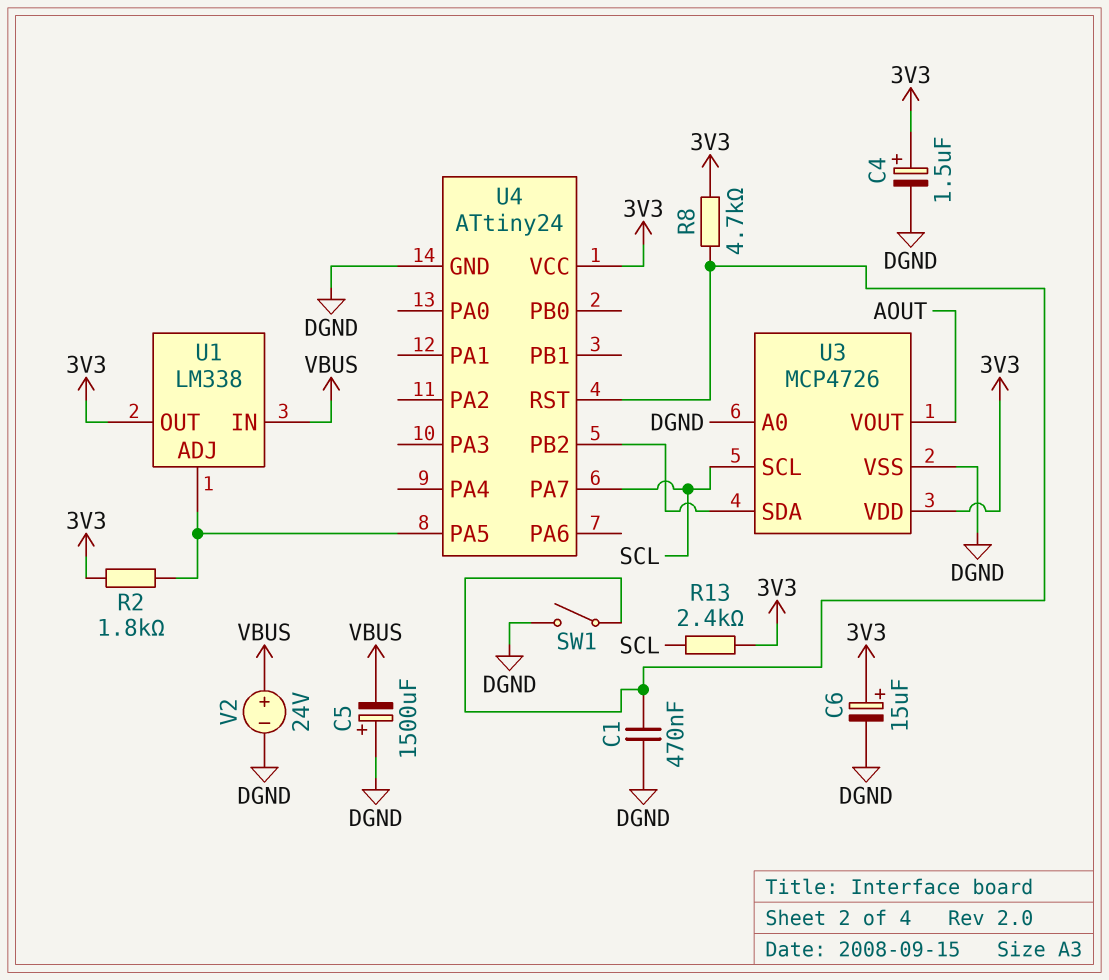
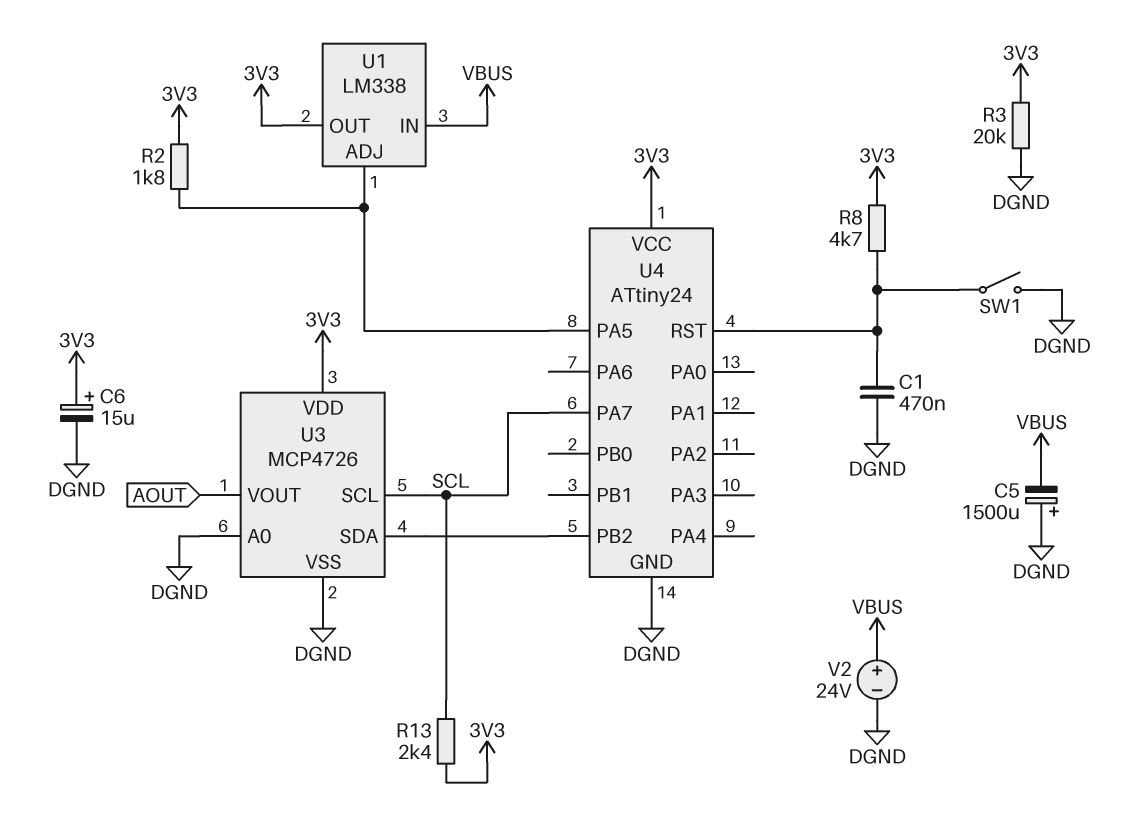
C4: 1.5uF (plus 3V3, minus DGND) -> none
R3: none -> 20k (3V3, DGND)

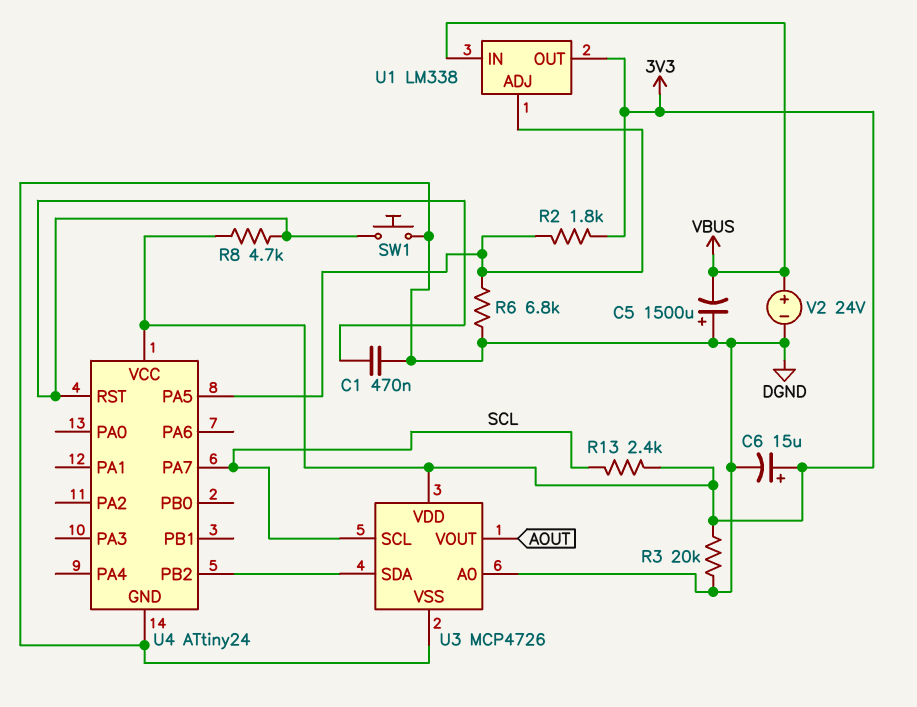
R6: none -> 6.8k (DGND, U1/ADJ)
SW1: switch (DGND, U4/RST) -> button (DGND, U4/RST)

